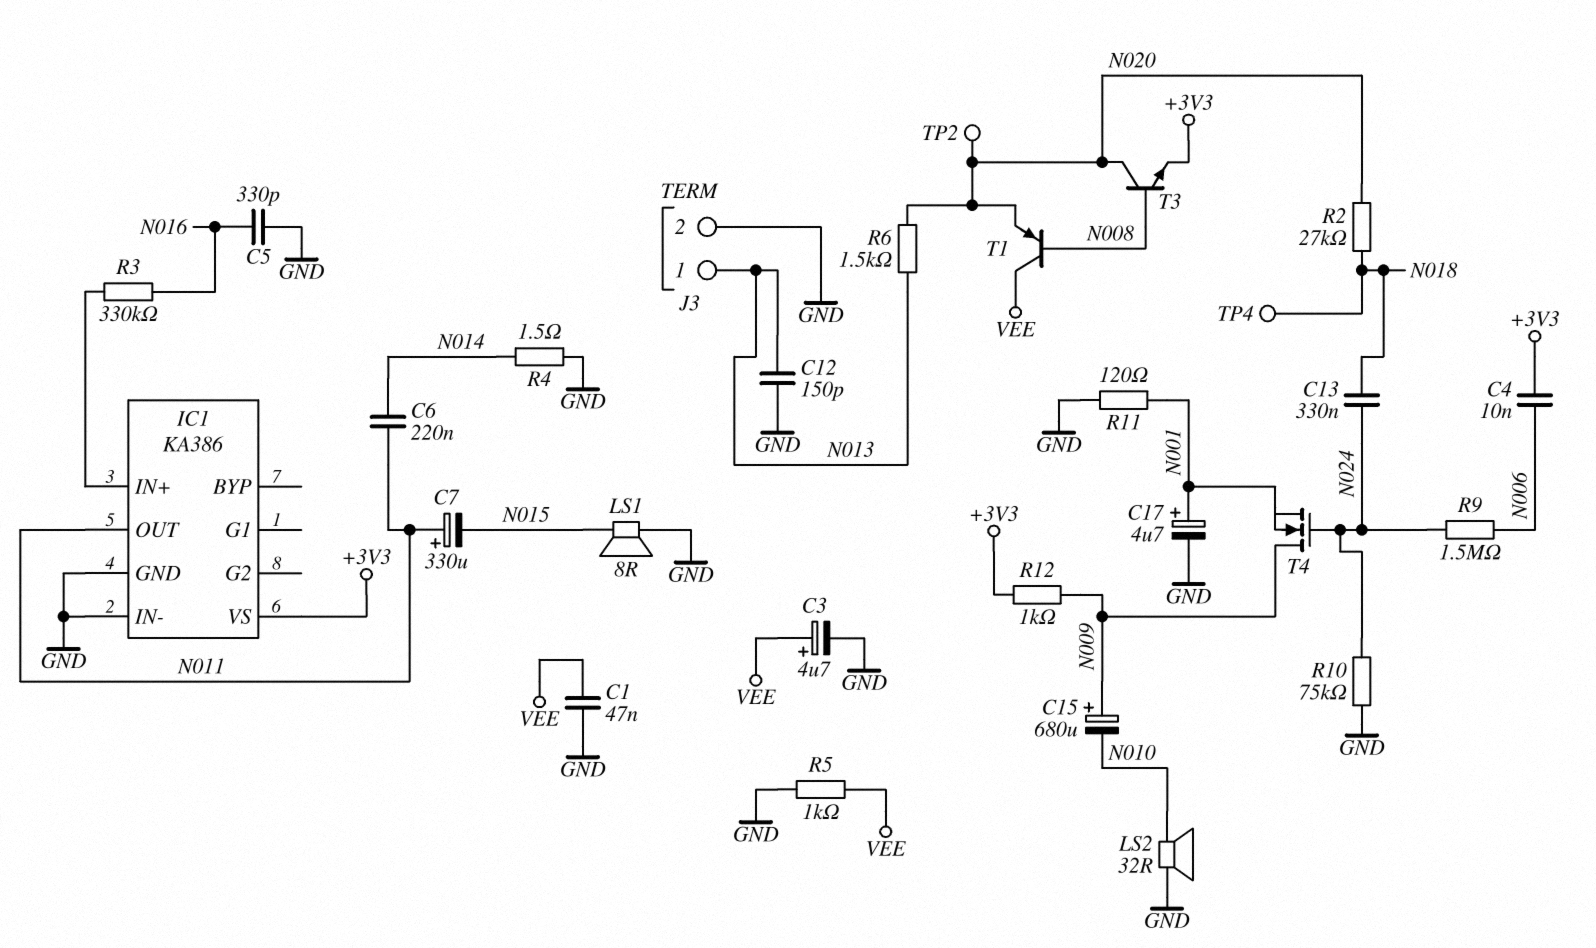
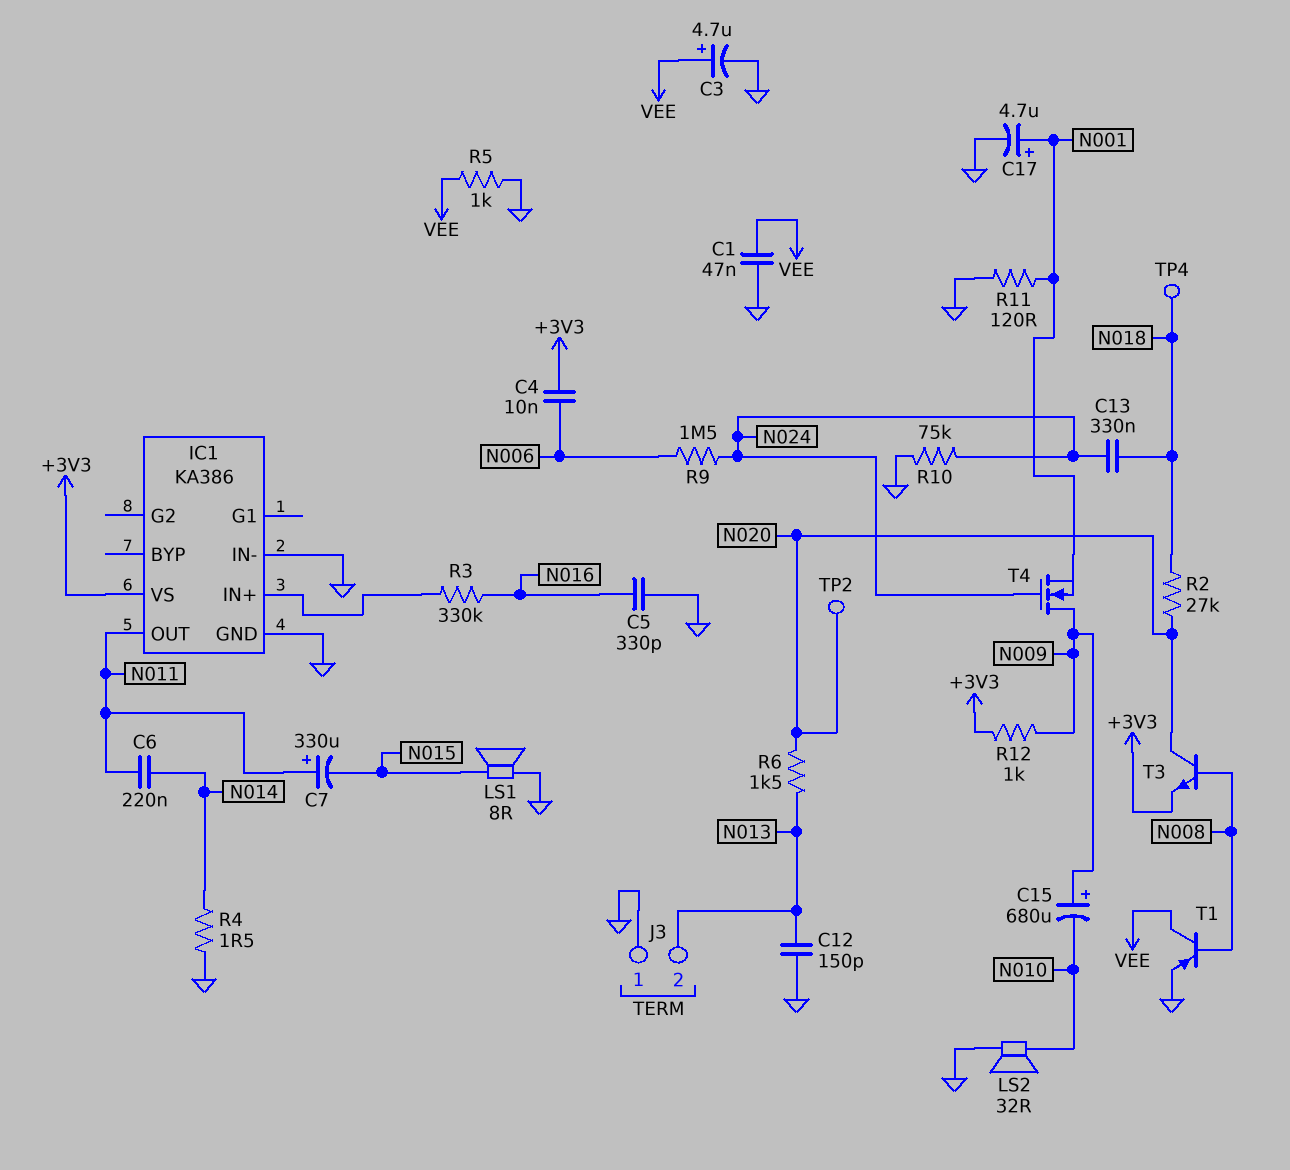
J3 pin 1: N013 -> GND
J3 pin 2: GND -> N013
T1: PNP (B N008, C VEE, E N020) -> PNP (B N008, C VEE, E GND)

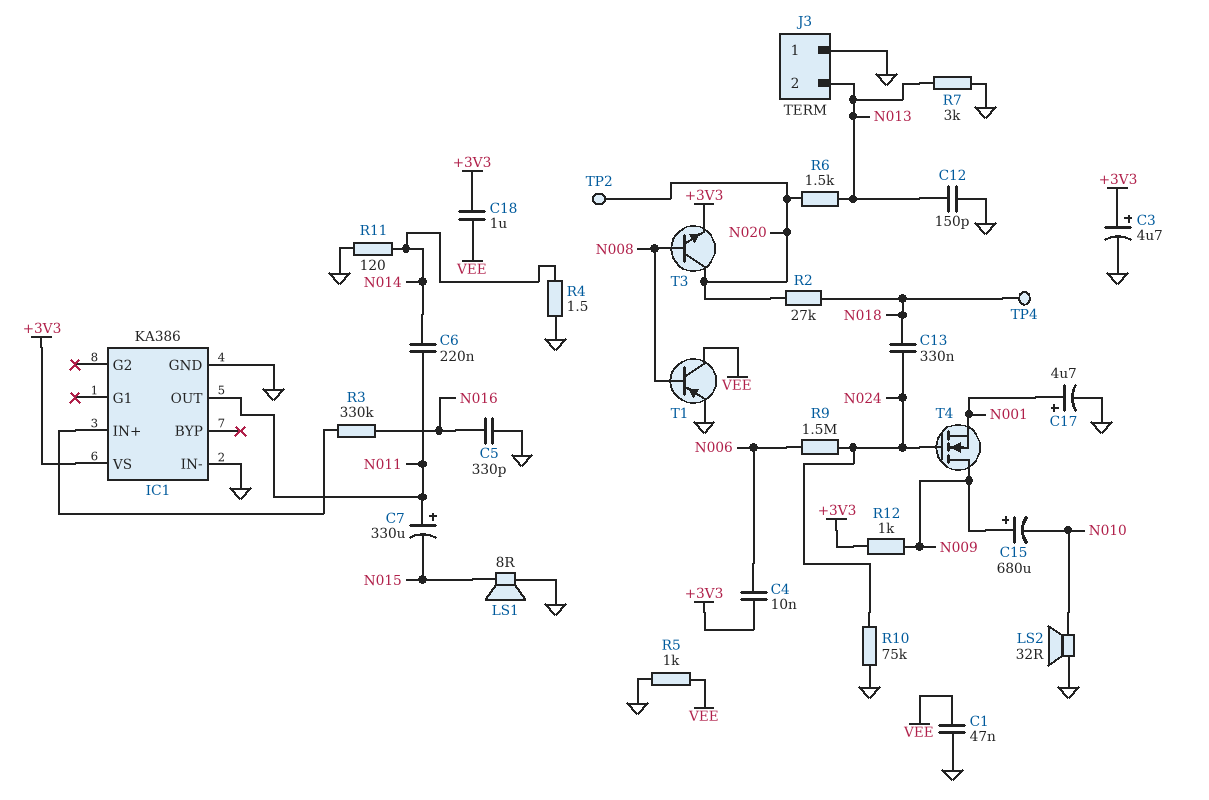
C3: 4.7uF (plus VEE, minus GND) -> 4.7uF (plus +3V3, minus GND)
C18: none -> 1uF (+3V3, VEE)
R7: none -> 3k (GND, N013)
R11: 120 (GND, N001) -> 120 (GND, N014)

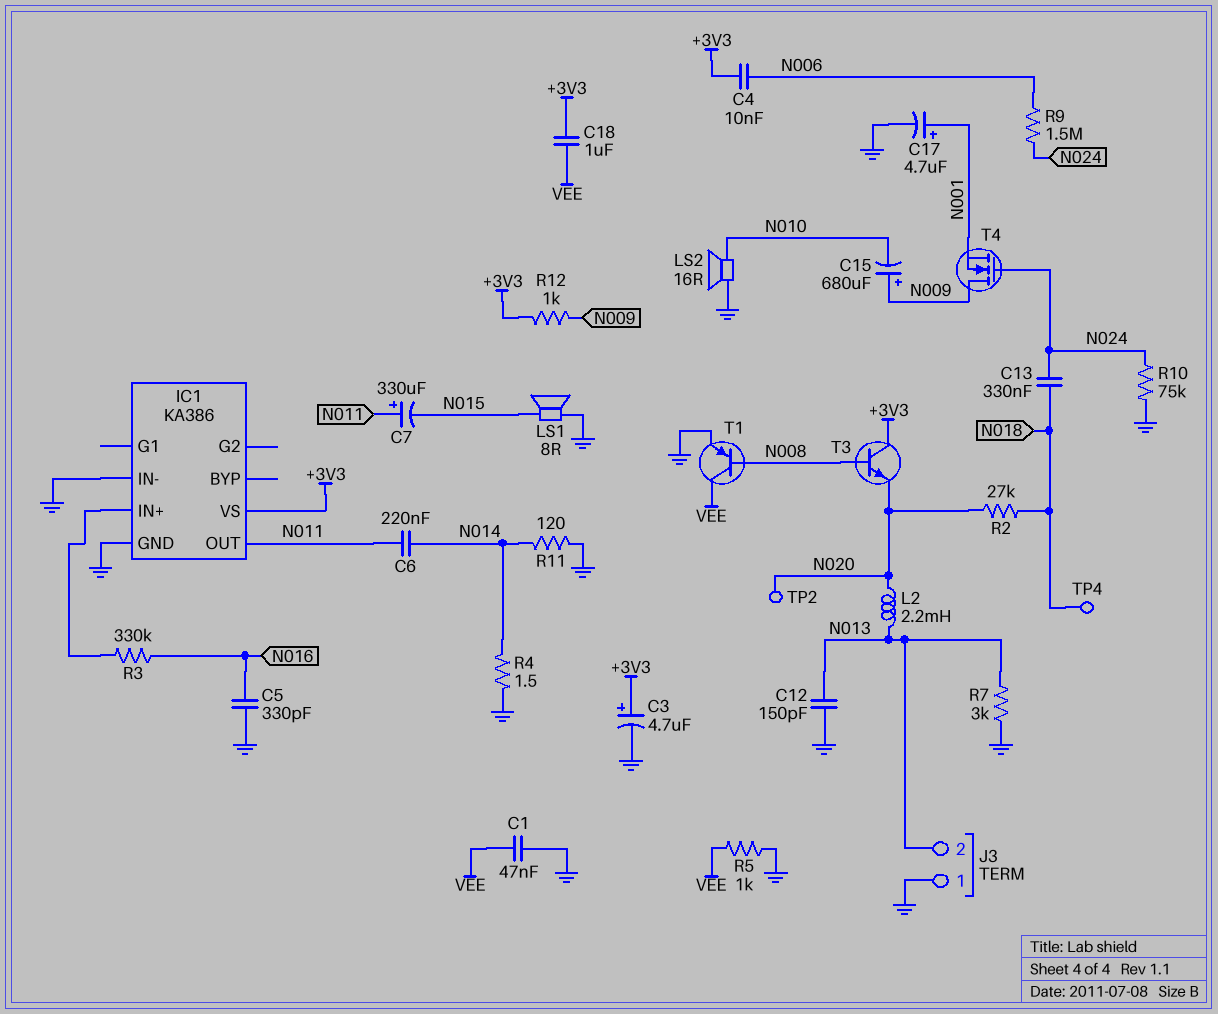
L2: none -> 2.2mH (N013, N020)
LS2: speaker 32R (GND, N010) -> speaker 16R (GND, N010)
R6: 1.5k (N013, N020) -> none
T3: NPN (B N008, C N020, E +3V3) -> NPN (B N008, C +3V3, E N020)

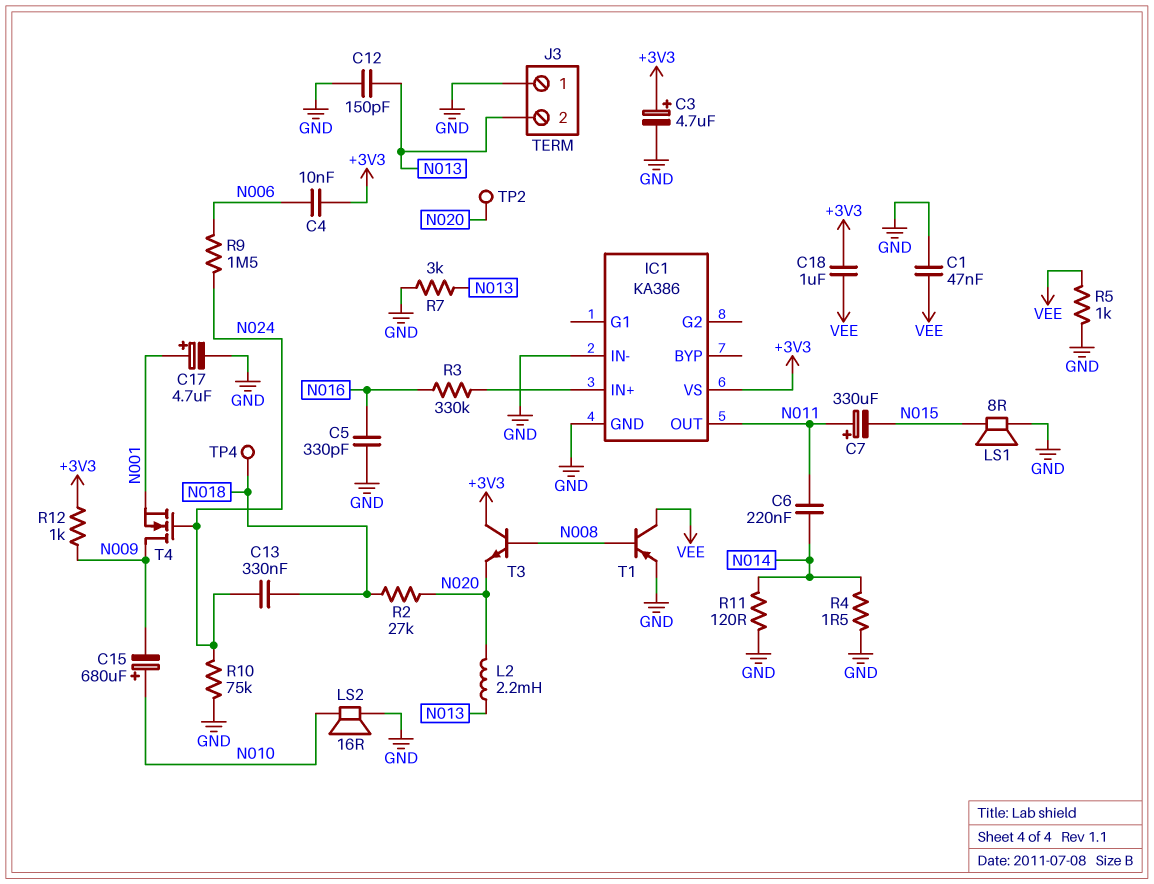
C15: 680uF (plus N009, minus N010) -> 680uF (plus N010, minus N009)

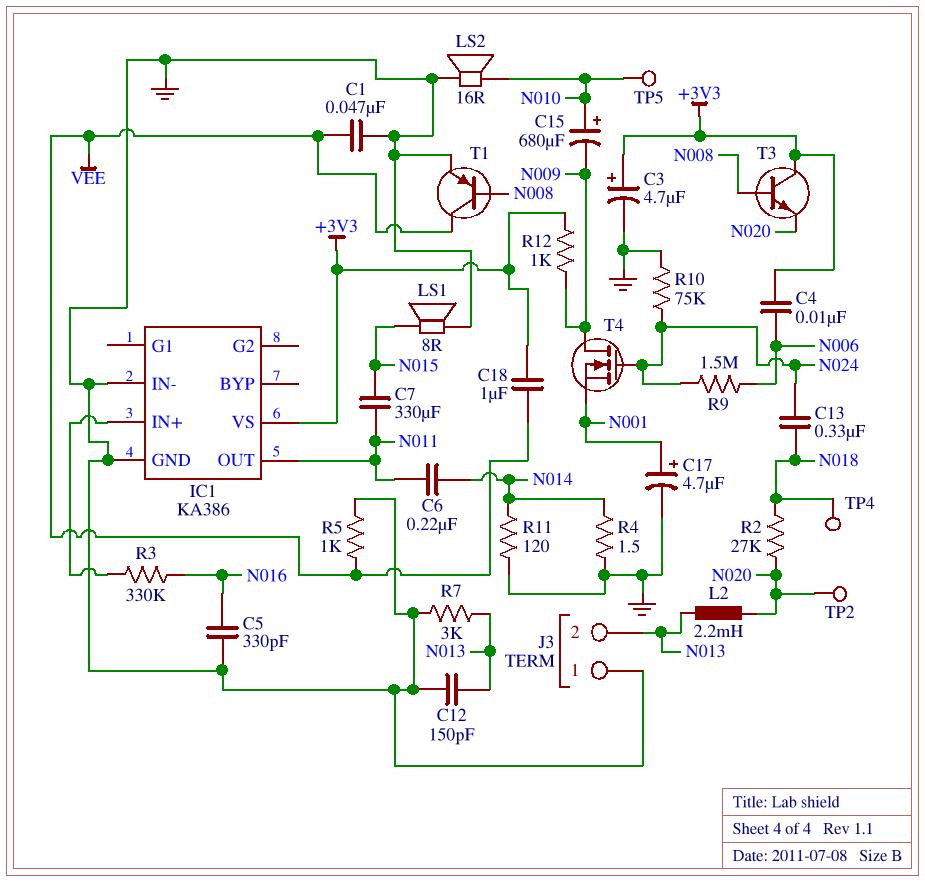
C7: 330uF (plus N011, minus N015) -> 330uF (N011, N015)
TP5: none -> test point (N010)

